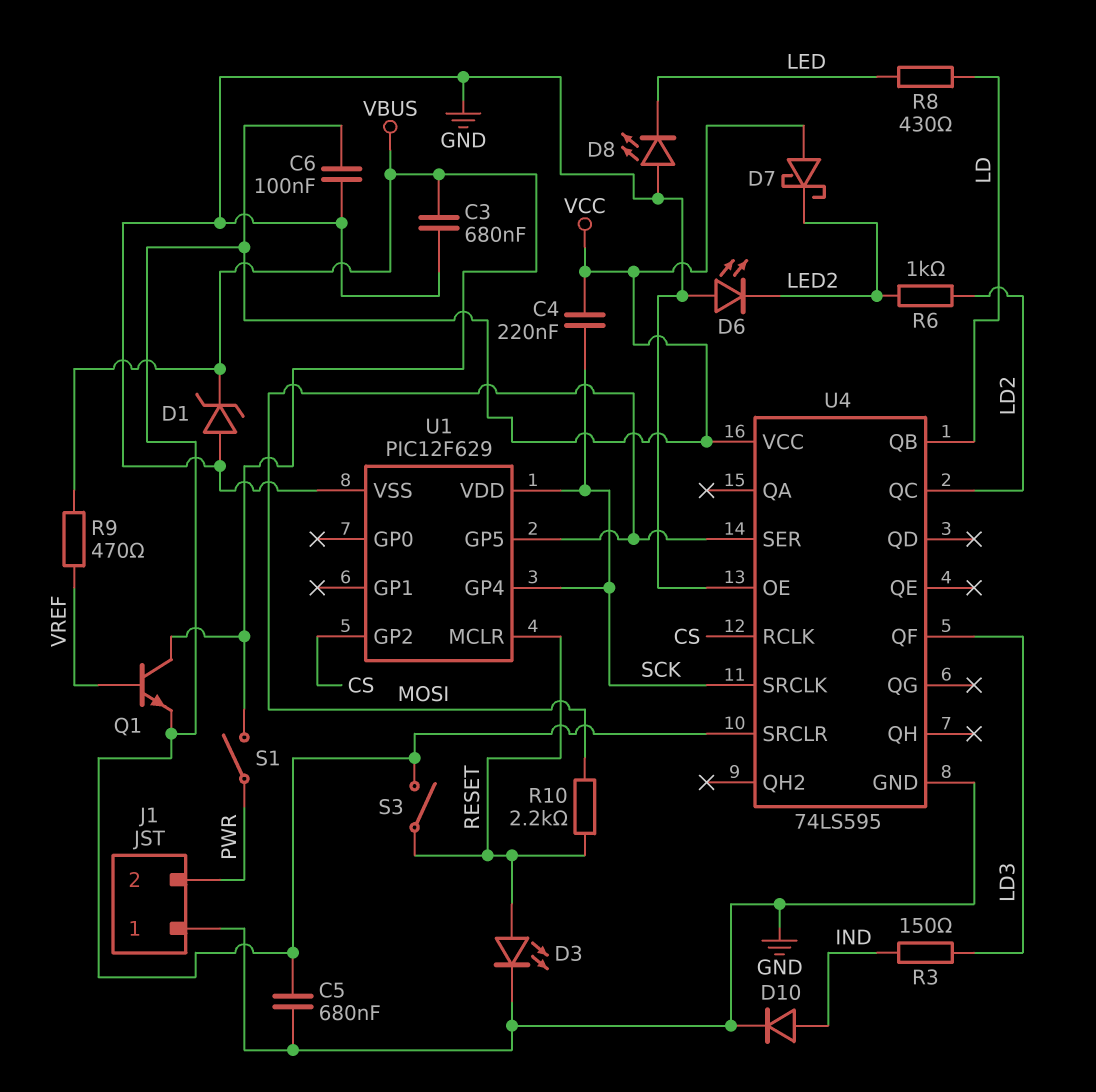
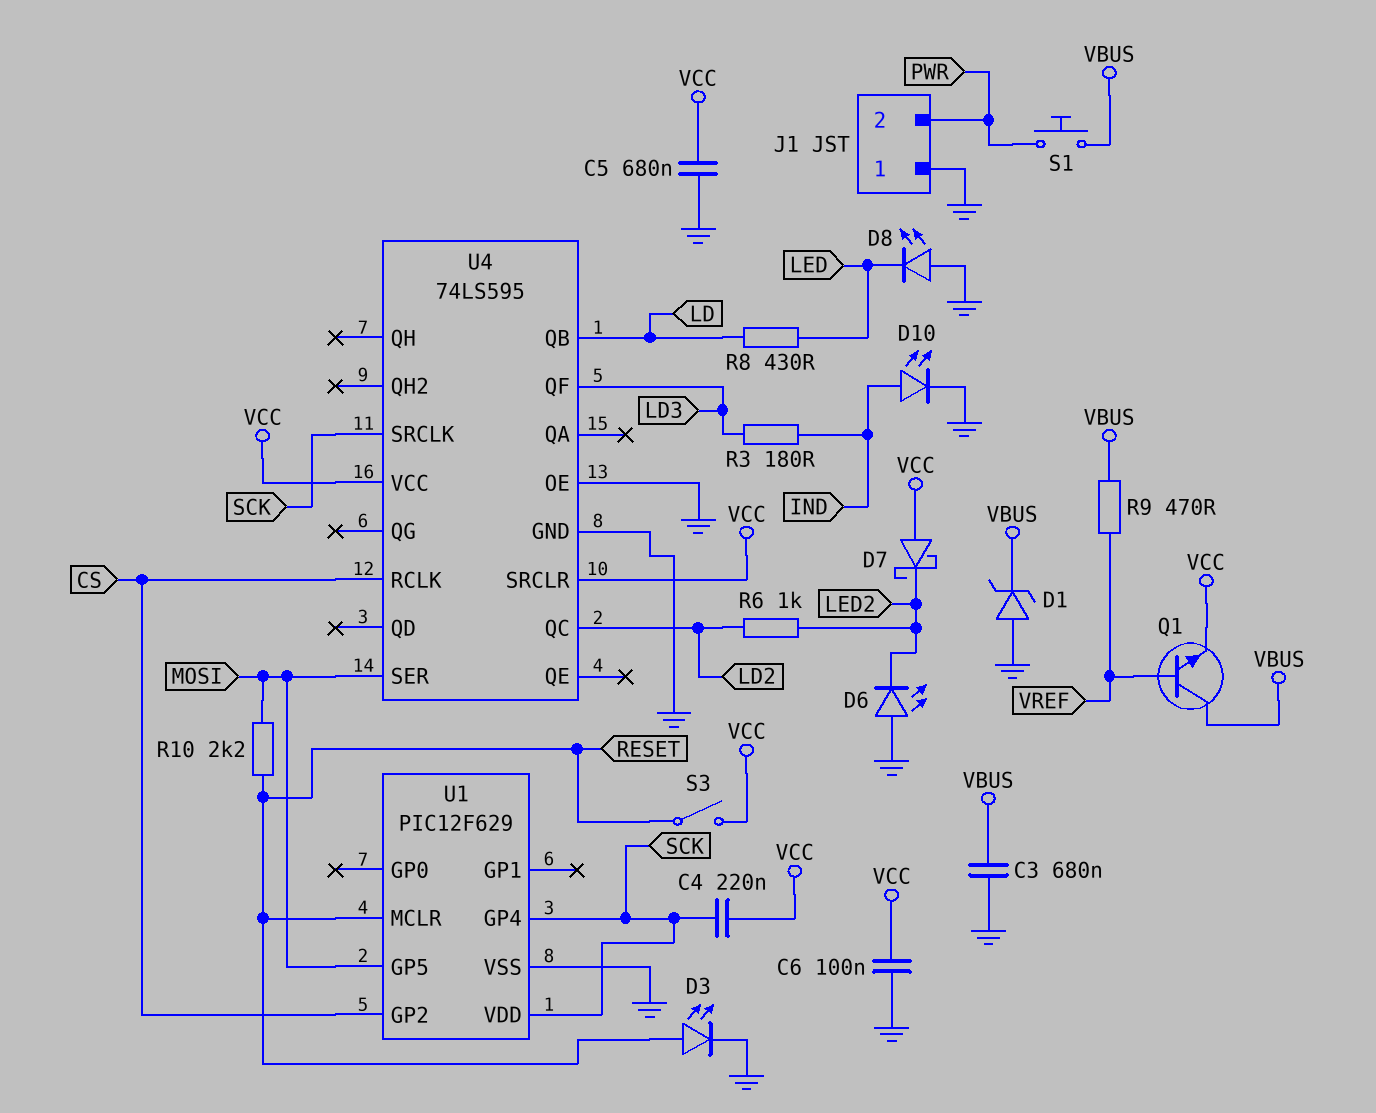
D10: diode (A IND, K GND) -> LED (A IND, K GND)
R3: 150 (IND, LD3) -> 180 (IND, LD3)
S1: switch (PWR, VBUS) -> button (PWR, VBUS)

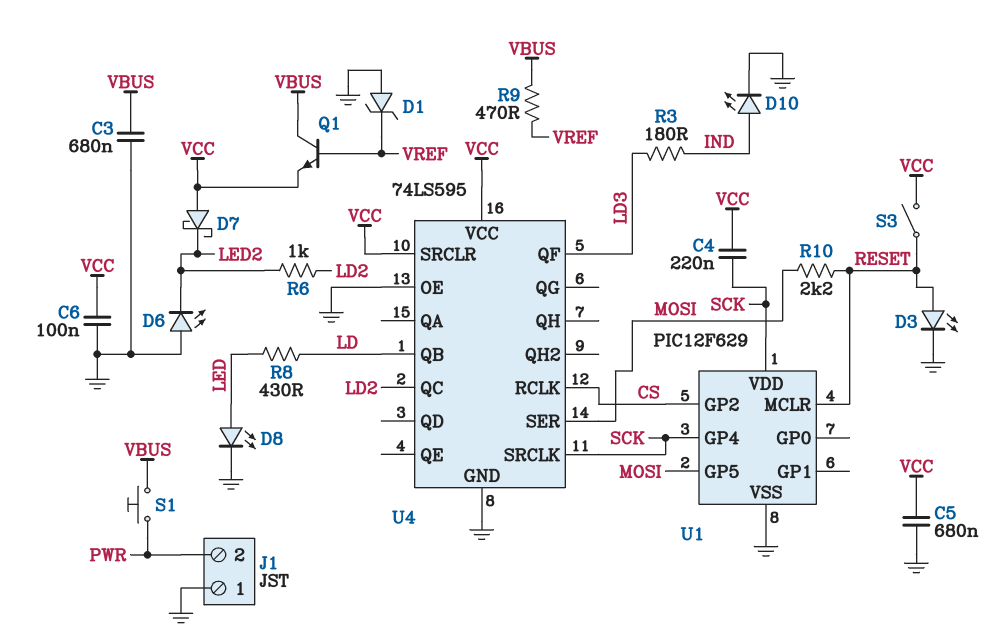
D1: zener (A GND, K VBUS) -> zener (A GND, K VREF)
D8: LED (A GND, K LED) -> LED (A LED, K GND)

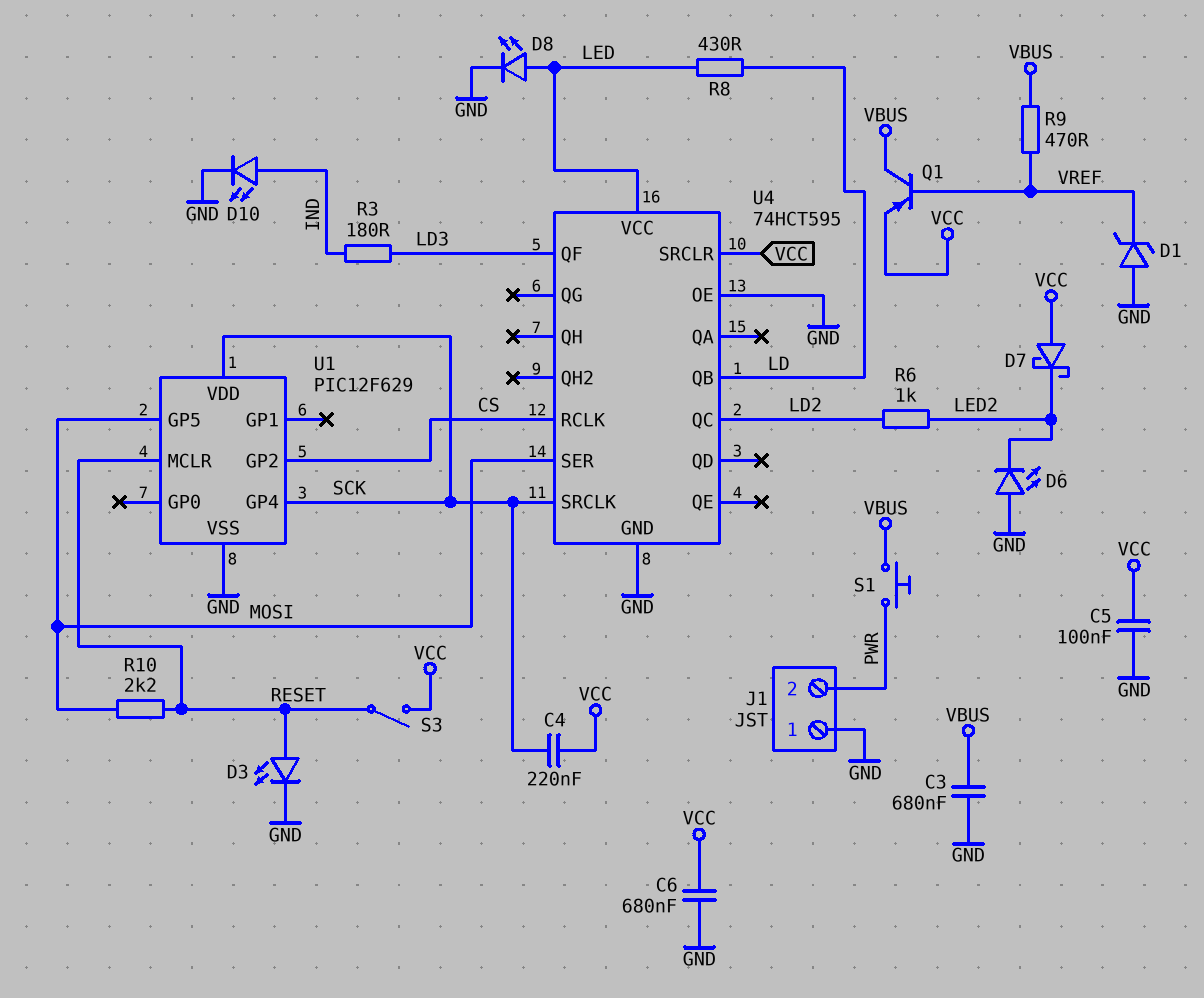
C5: 680nF (GND, VCC) -> 100nF (GND, VCC)
C6: 100nF (GND, VCC) -> 680nF (GND, VCC)
Q1: NPN (B VREF, C VBUS, E VCC) -> PNP (B VREF, C VBUS, E VCC)
U4: 74LS595 -> 74HCT595
U4 pin VCC: VCC -> LED

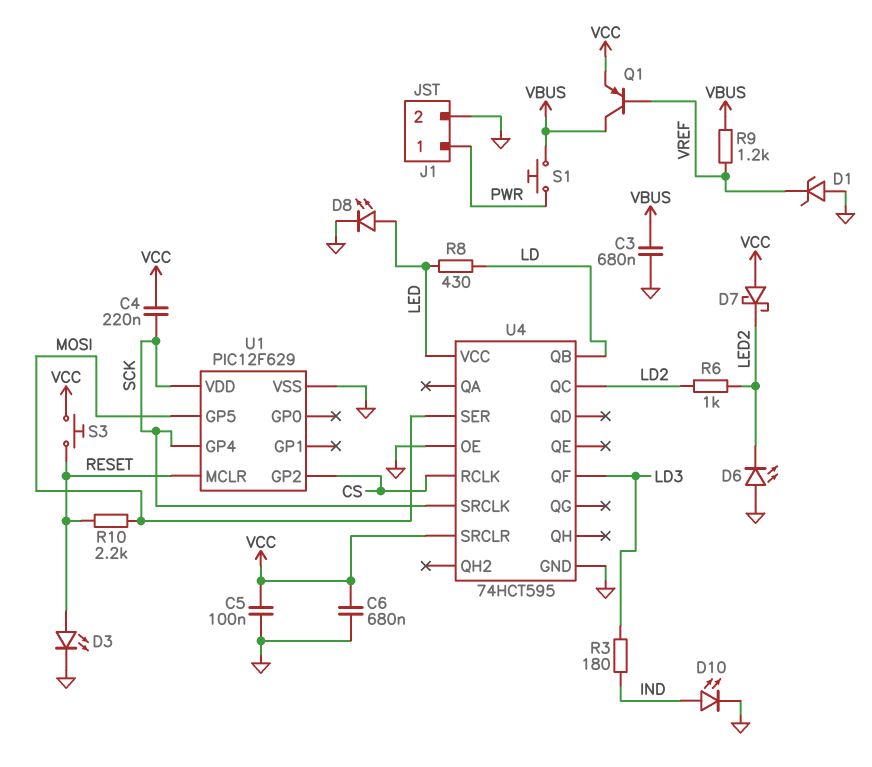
J1 pin 1: GND -> PWR
J1 pin 2: PWR -> GND
R9: 470 (VBUS, VREF) -> 1.2k (VBUS, VREF)
S3: switch (RESET, VCC) -> button (RESET, VCC)

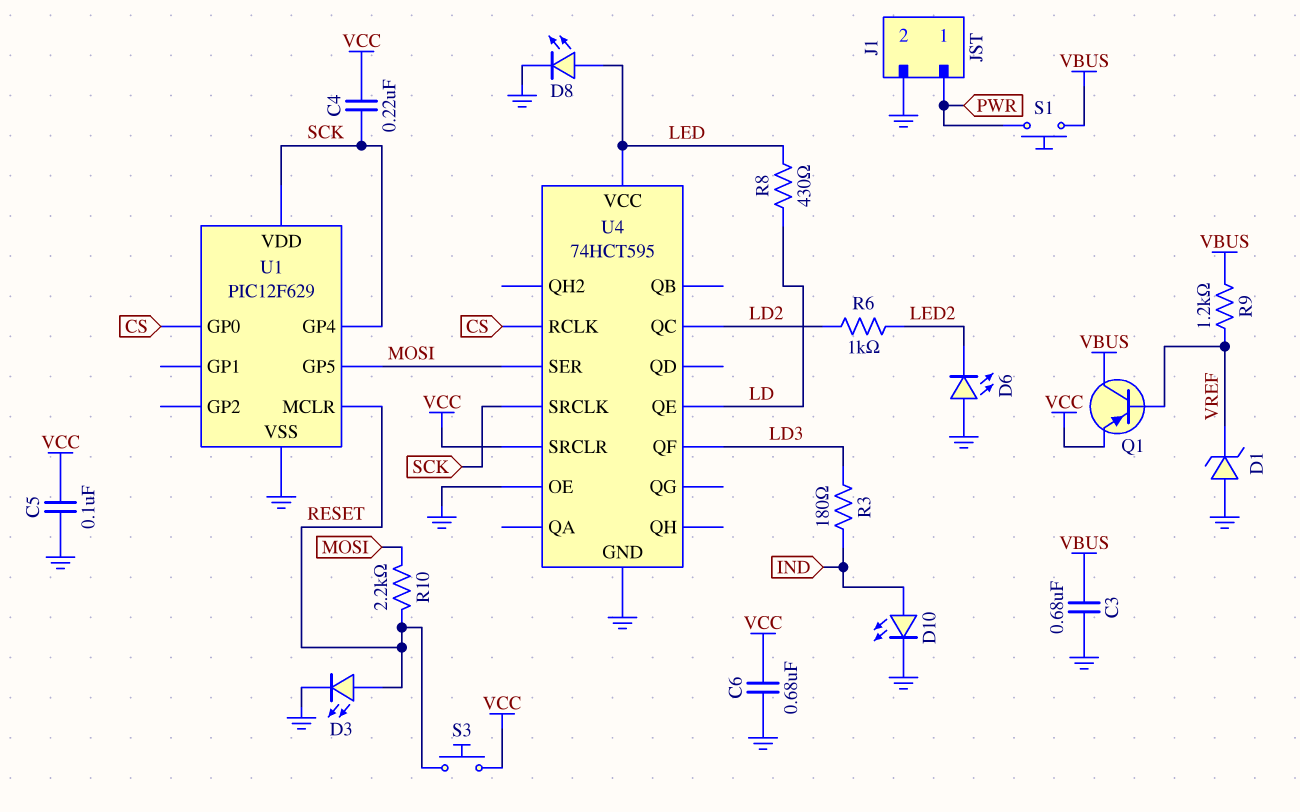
D7: schottky (A VCC, K LED2) -> none
U1 pin GP0: none -> CS
U1 pin GP2: CS -> none
U4 pin QB: LD -> none
U4 pin QE: none -> LD

